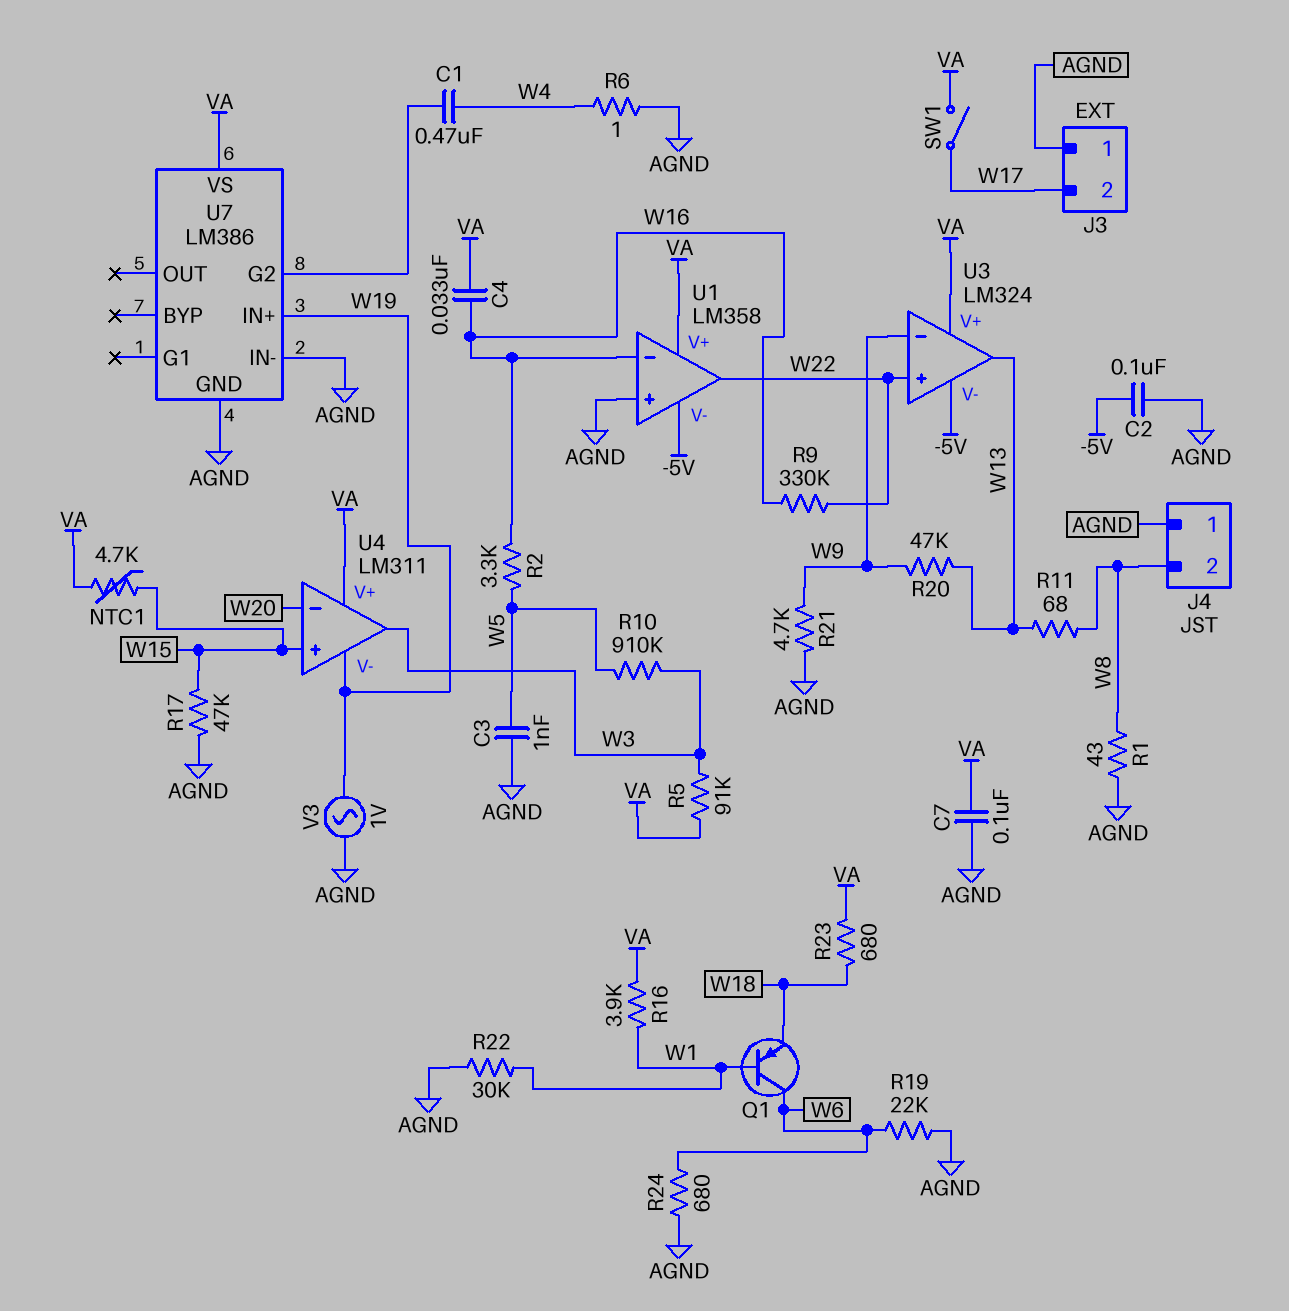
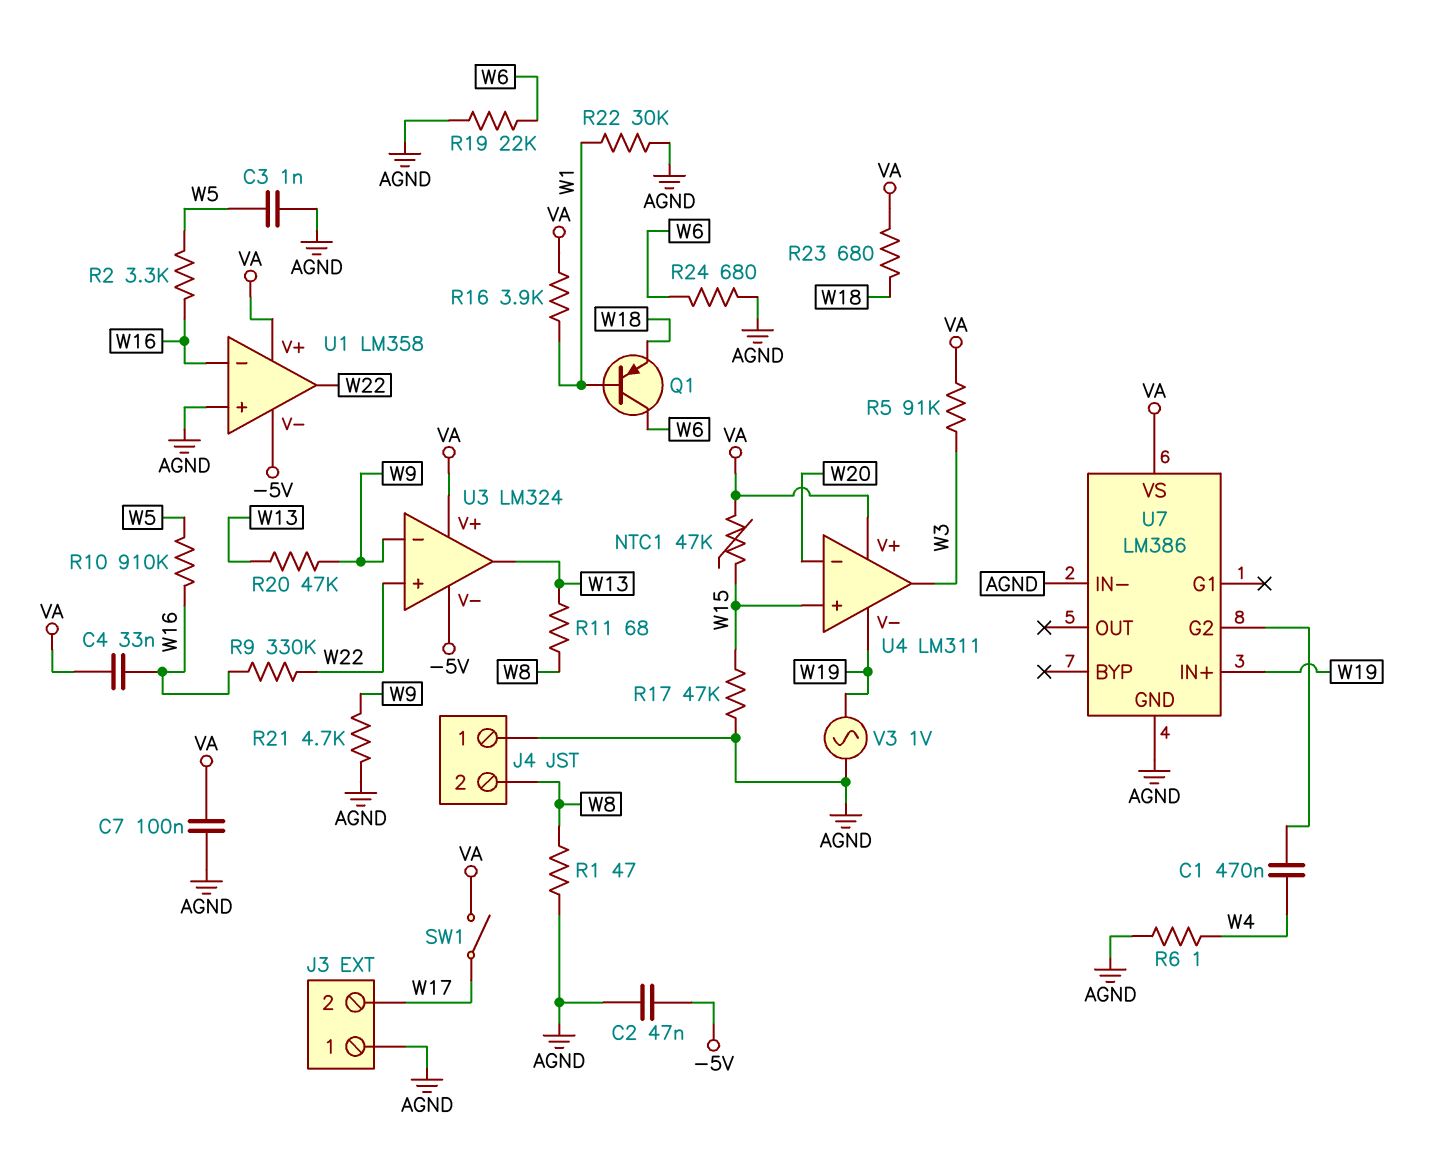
C2: 100nF (-5V, AGND) -> 47nF (-5V, AGND)
NTC1: 4.7k (VA, W15) -> 47k (VA, W15)
R1: 43 (AGND, W8) -> 47 (AGND, W8)
R10: 910k (W3, W5) -> 910k (W5, W16)

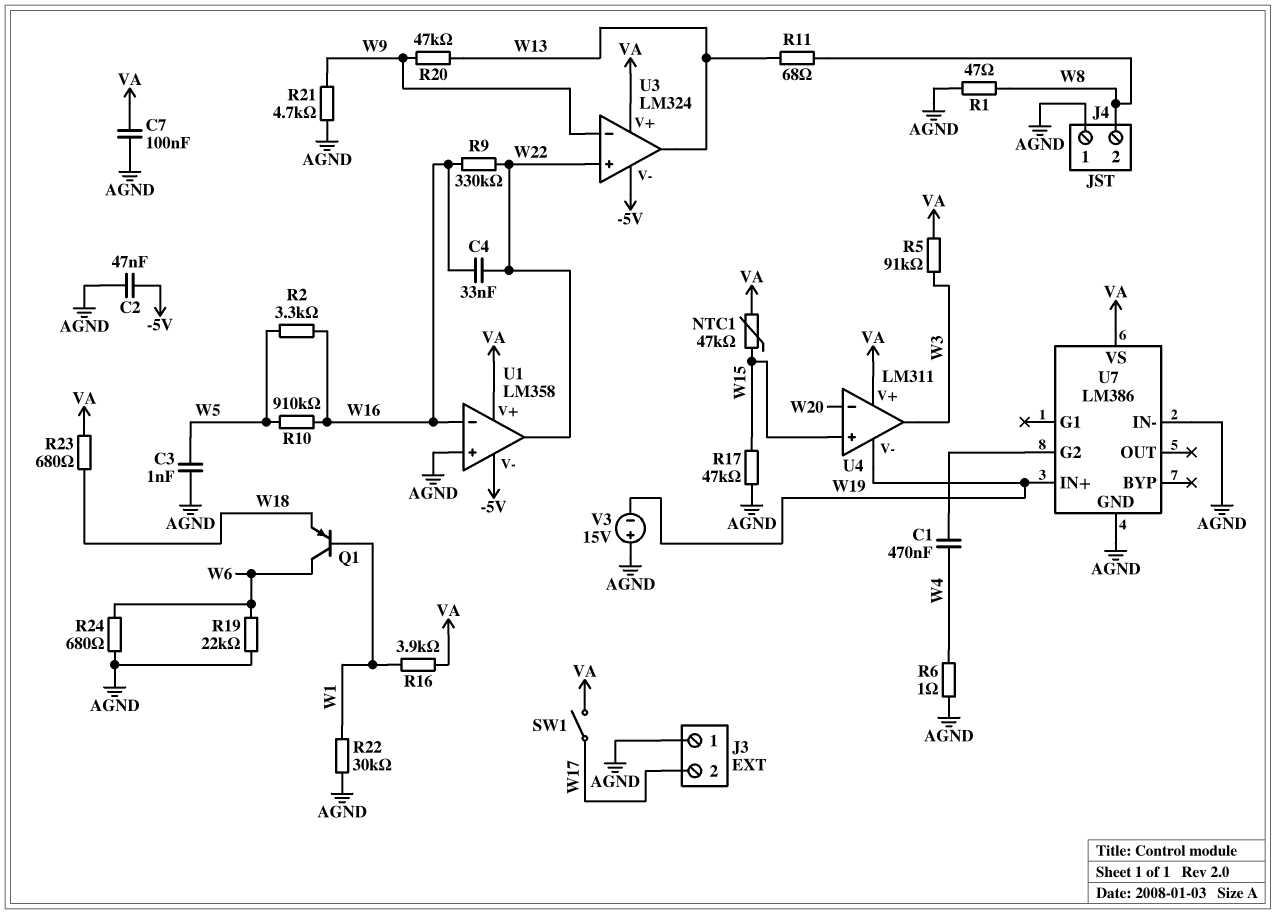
C4: 33nF (VA, W16) -> 33nF (W16, W22)
V3: AC 1V (AGND, W19) -> 15V (plus AGND, minus W19)

